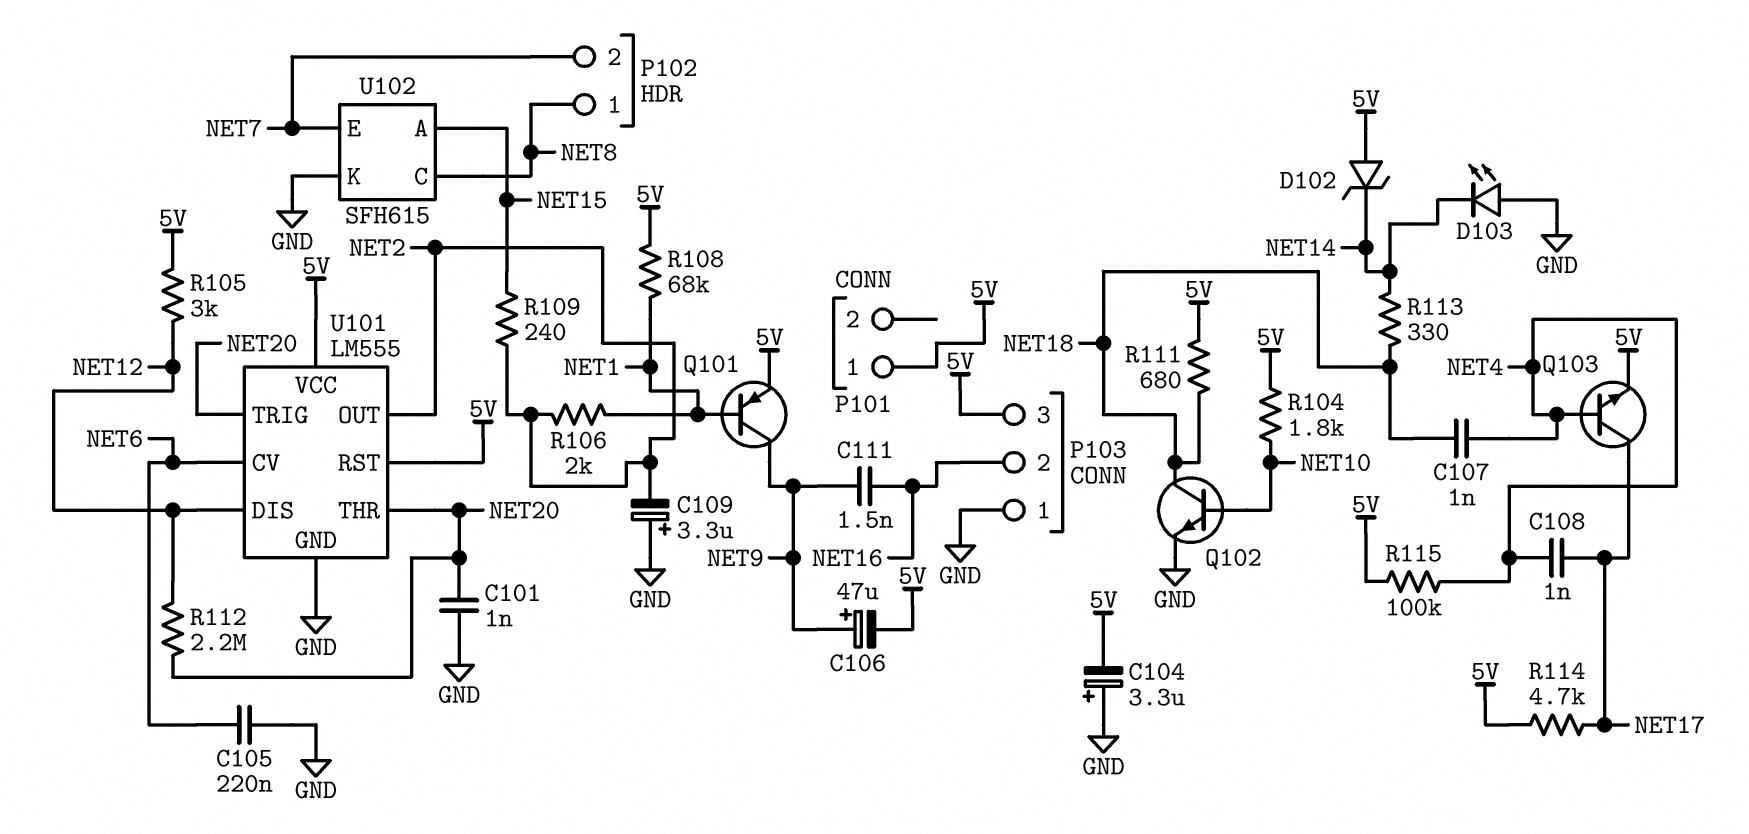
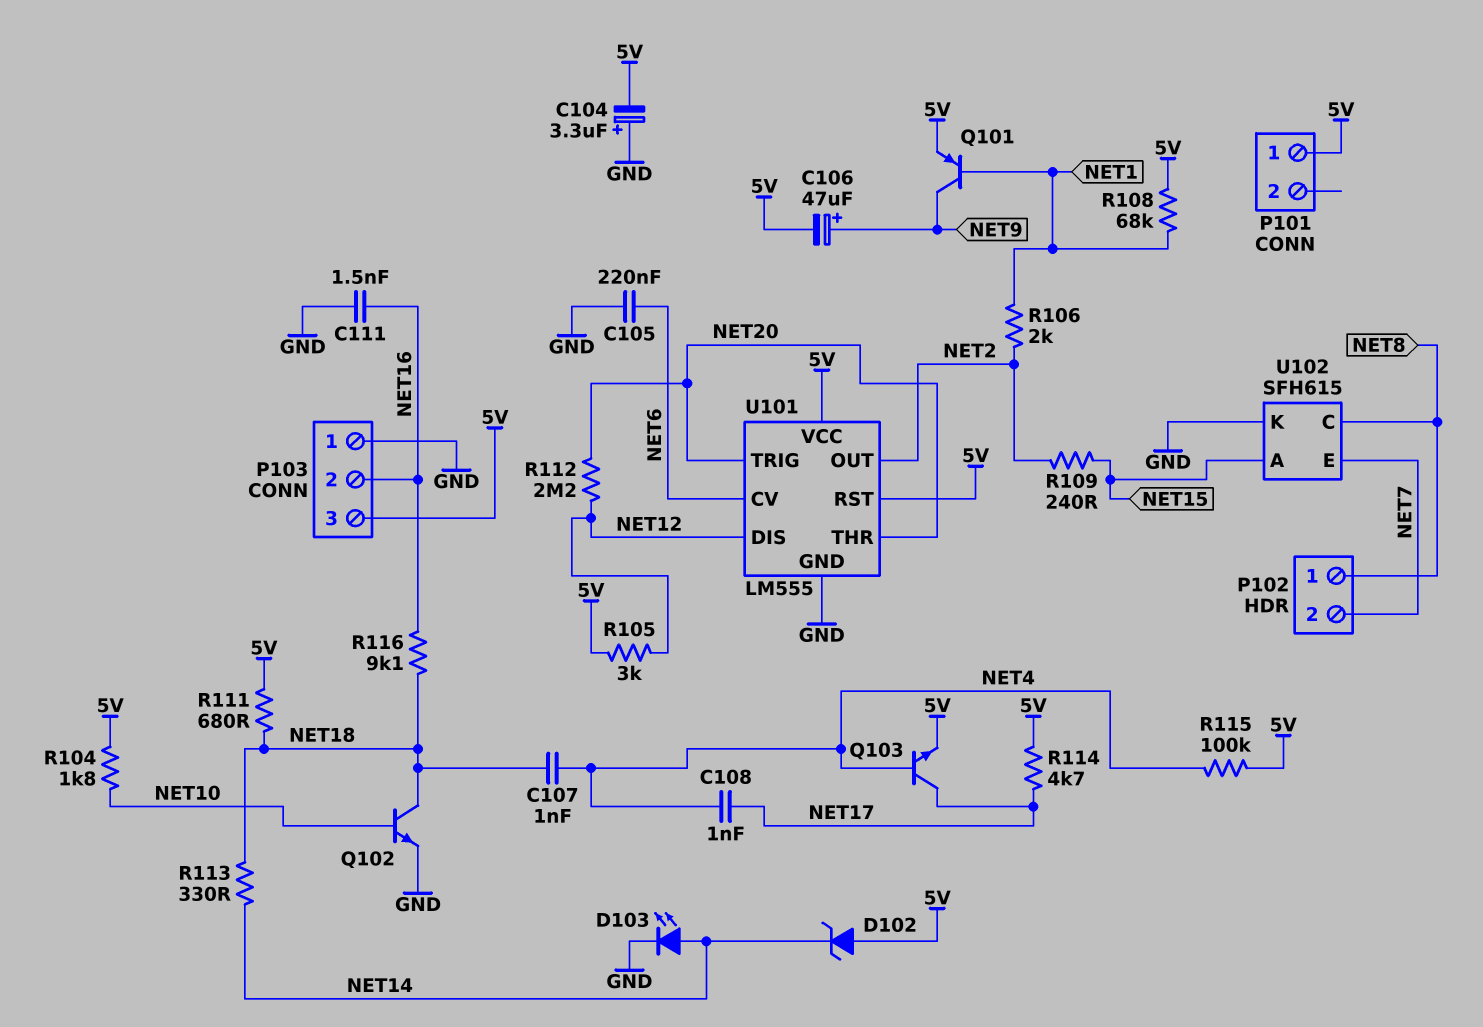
C101: 1nF (GND, NET20) -> none
C109: 3.3uF (plus GND, minus NET2) -> none
C111: 1.5nF (NET9, NET16) -> 1.5nF (GND, NET16)
D103: LED (A GND, K NET14) -> LED (A NET14, K GND)
R116: none -> 9.1k (NET16, NET18)

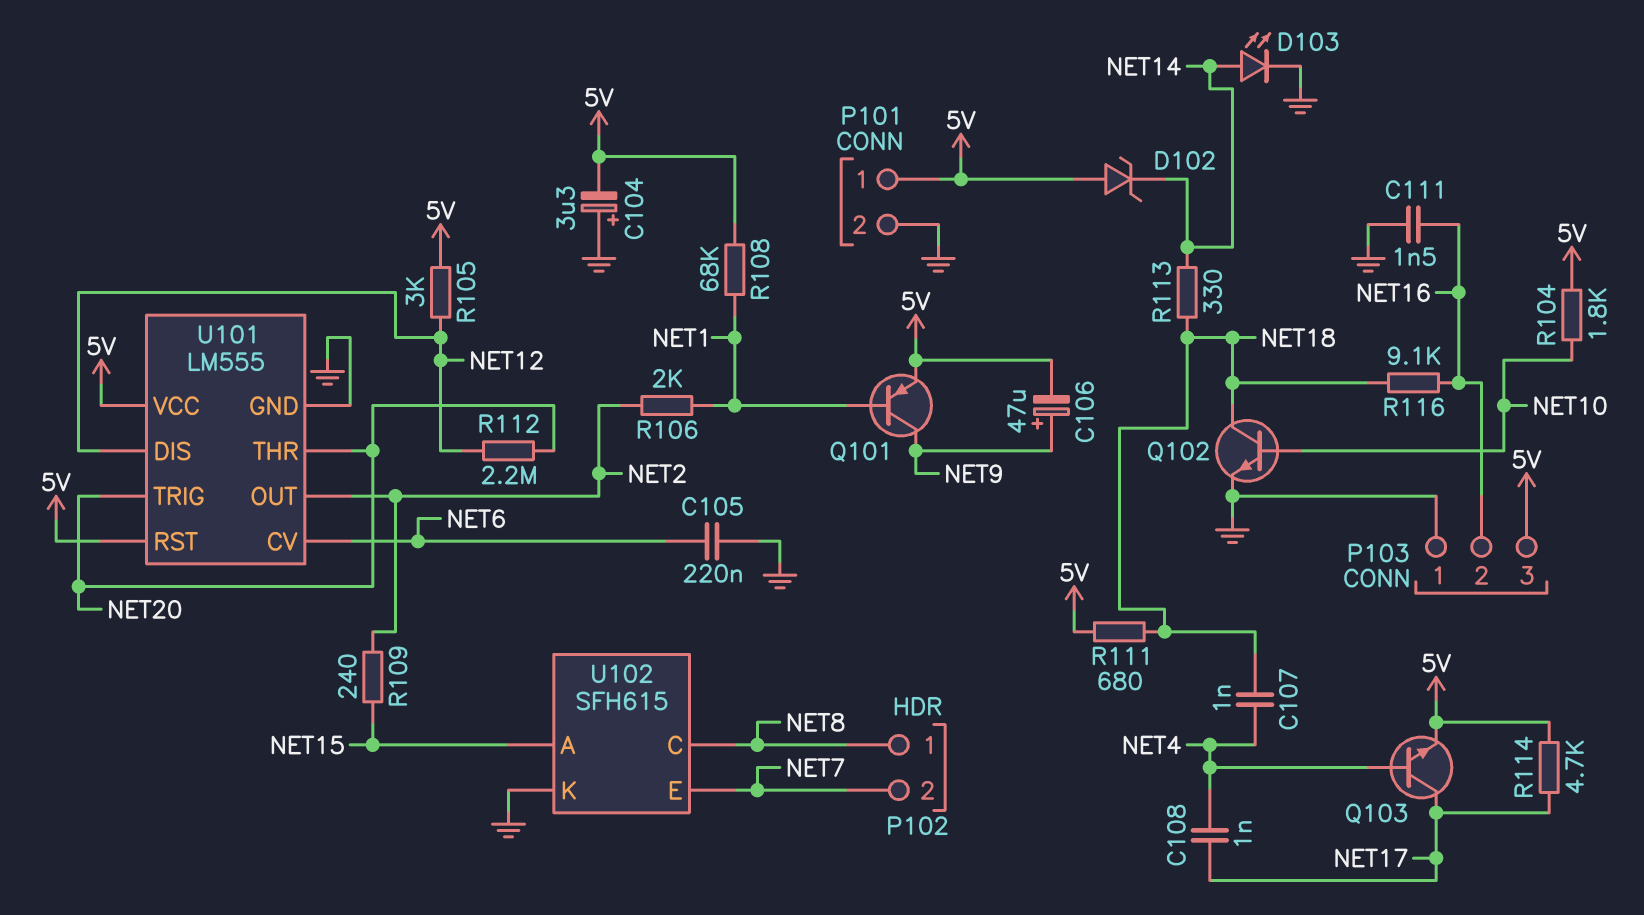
P101 pin 2: none -> GND
R115: 100k (5V, NET4) -> none

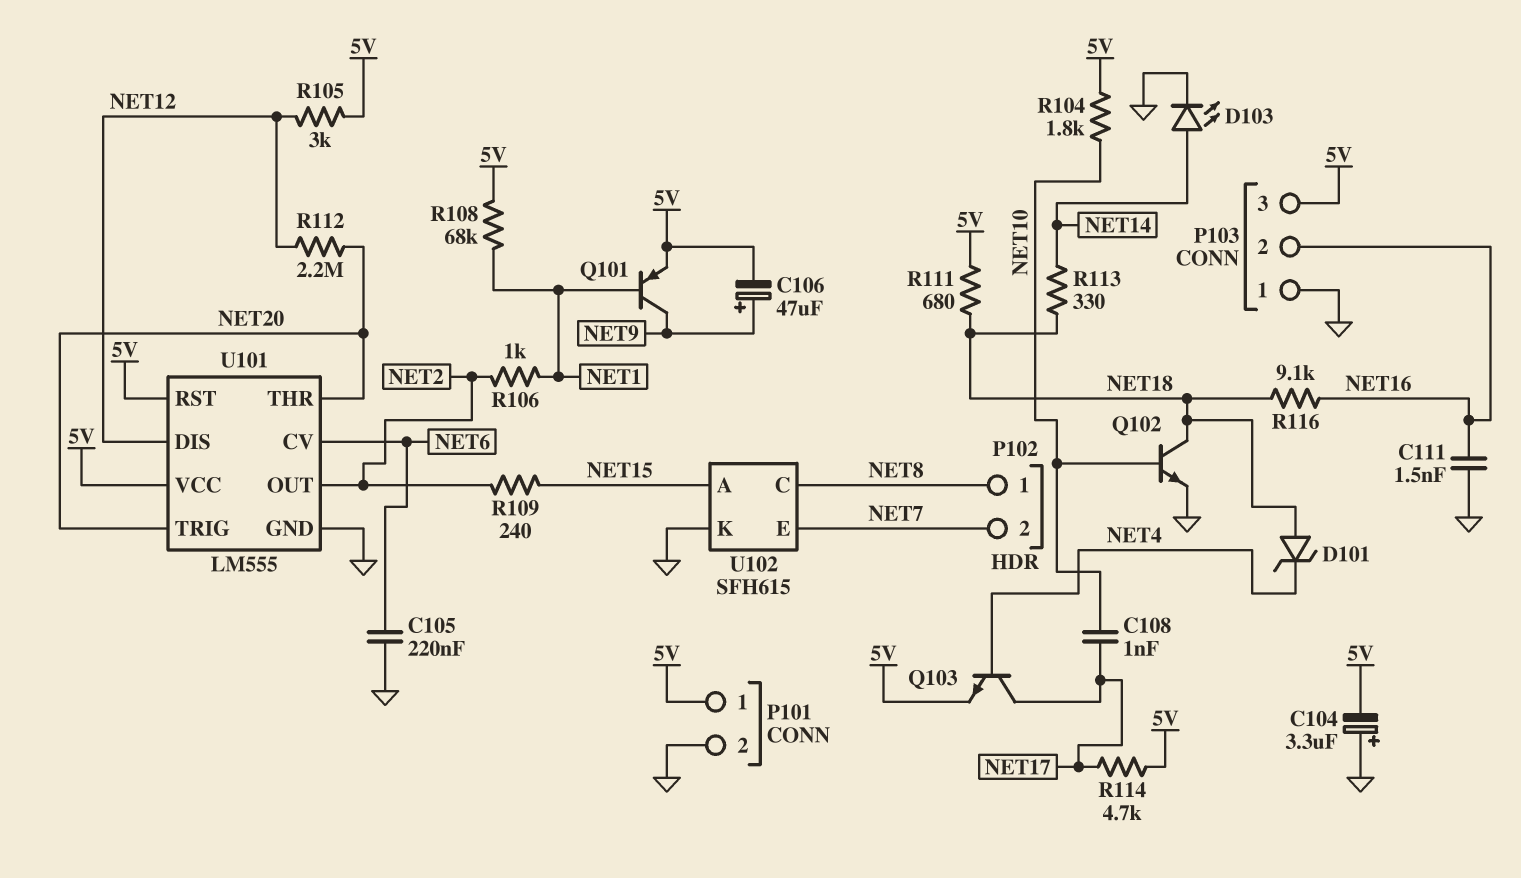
C107: 1nF (NET4, NET18) -> none
C108: 1nF (NET4, NET17) -> 1nF (NET10, NET17)
D101: none -> zener (A NET18, K NET4)
D102: zener (A 5V, K NET14) -> none
R106: 2k (NET1, NET2) -> 1k (NET1, NET2)

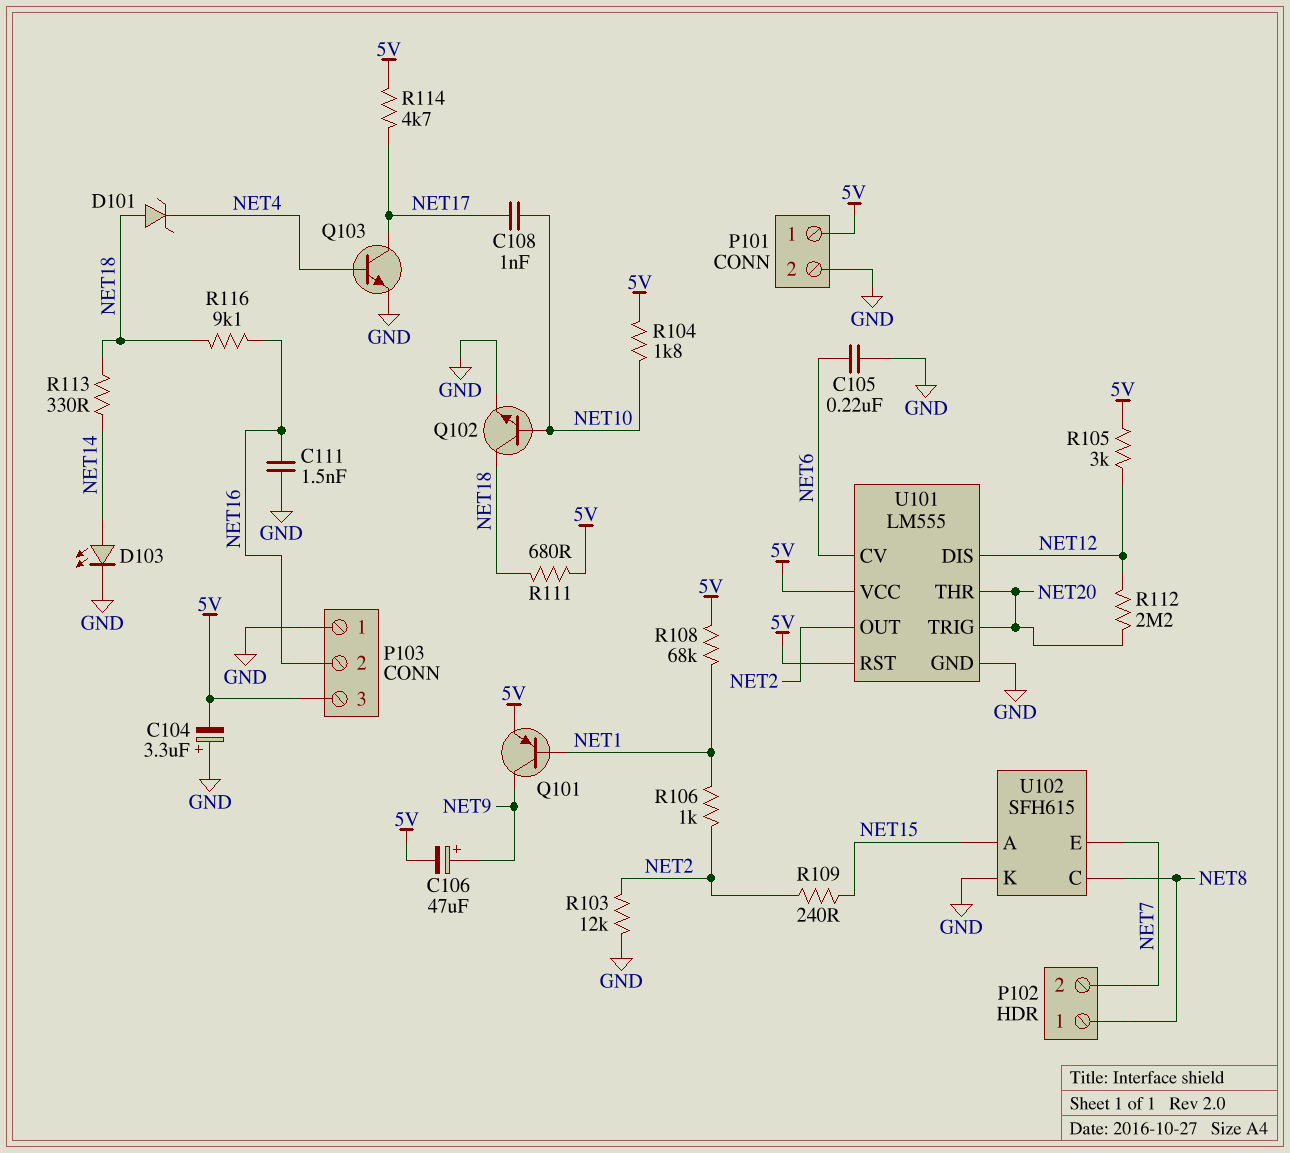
Q103: NPN (B NET4, C NET17, E 5V) -> NPN (B NET4, C NET17, E GND)
R103: none -> 12k (GND, NET2)

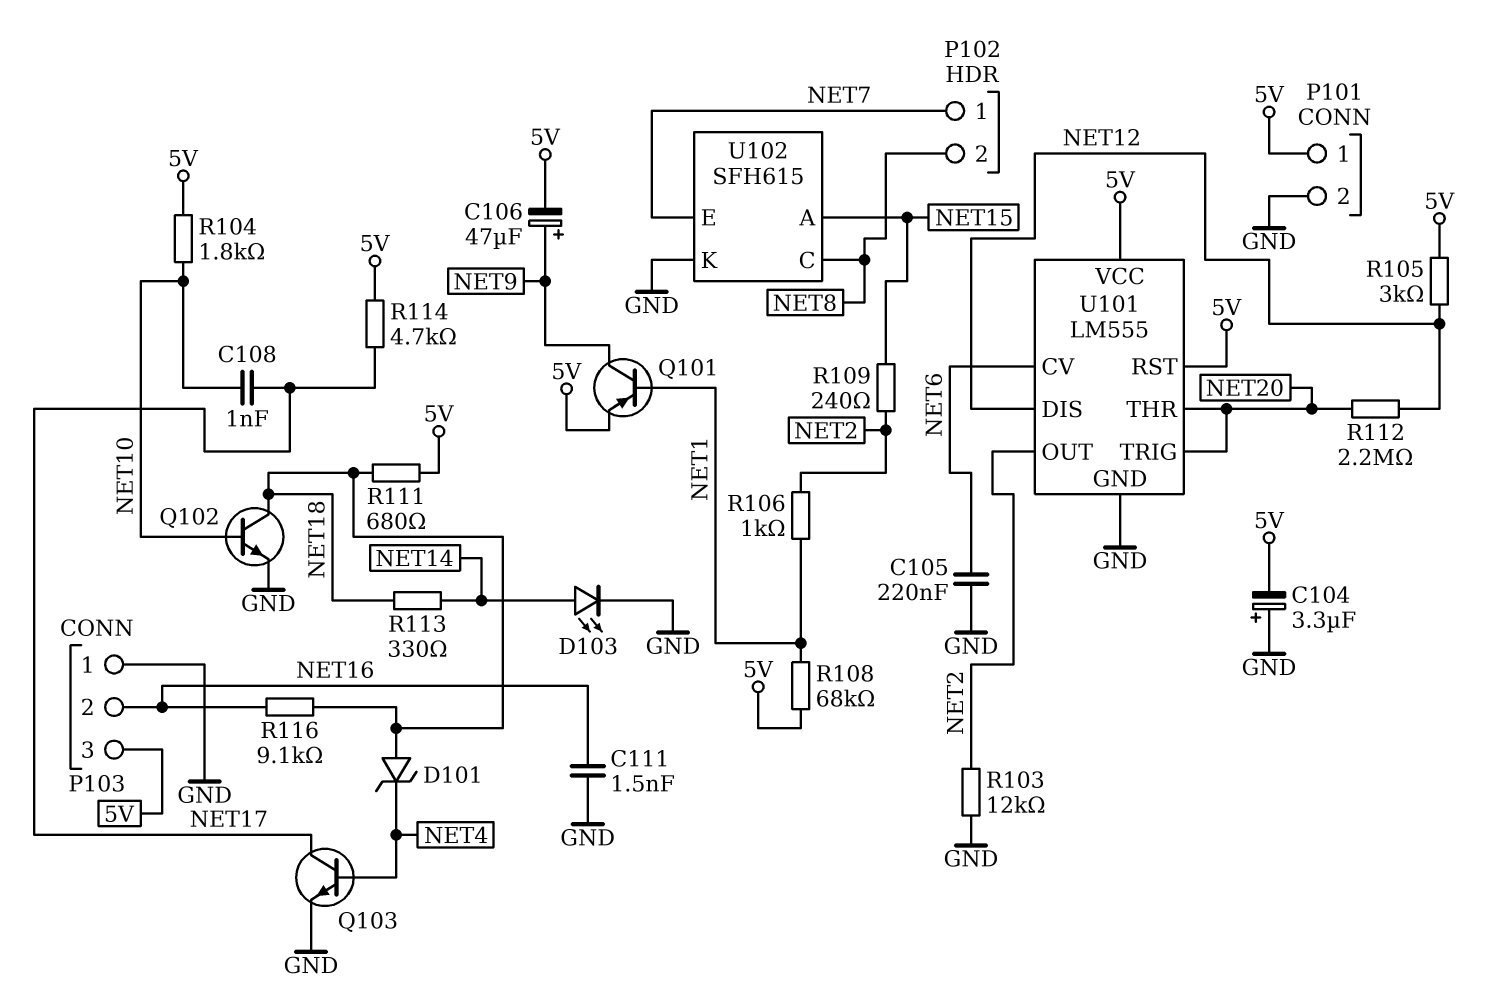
P102 pin 1: NET8 -> NET7
P102 pin 2: NET7 -> NET8

